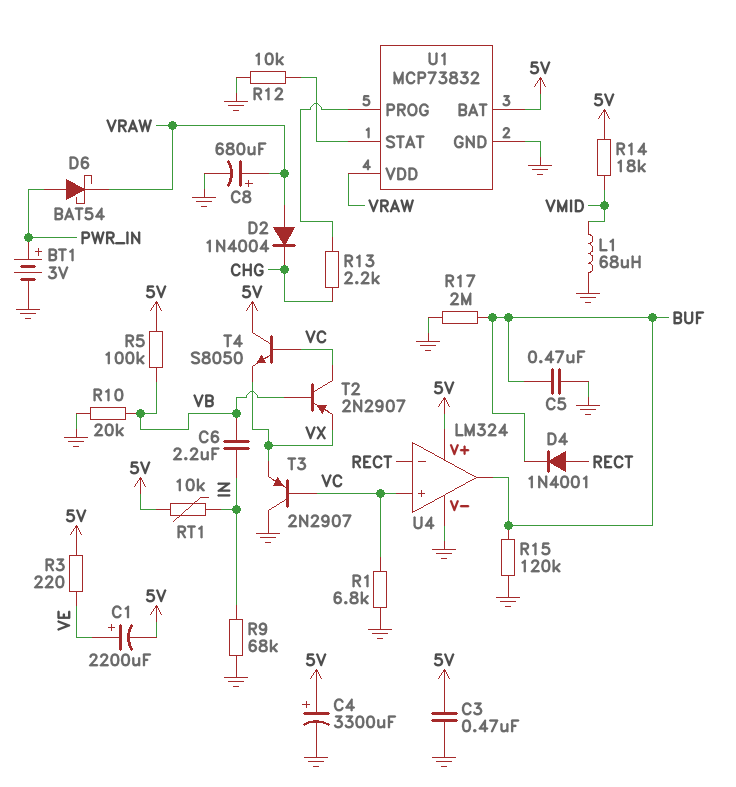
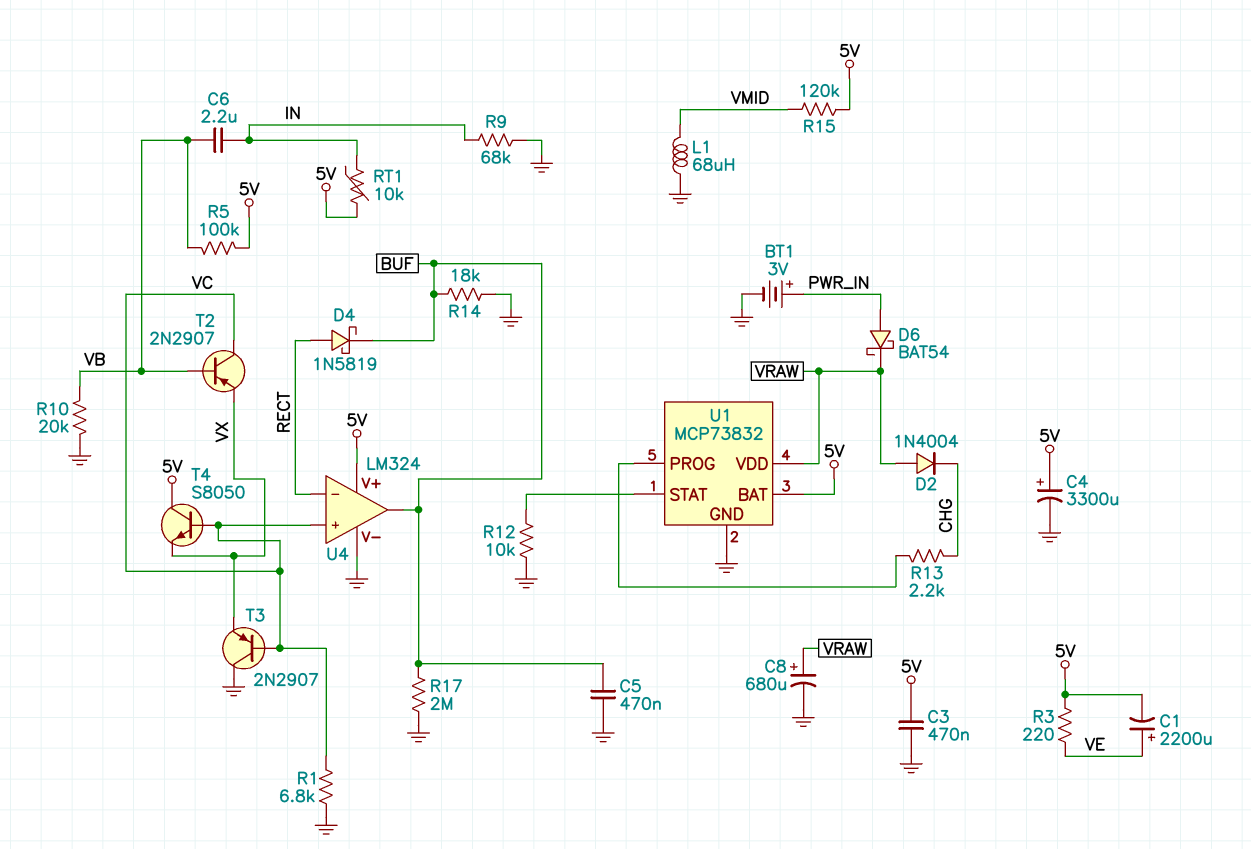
D4: diode 1N4001 (A RECT, K BUF) -> schottky 1N5819 (A RECT, K BUF)
R14: 18k (5V, VMID) -> 18k (BUF, GND)
R15: 120k (BUF, GND) -> 120k (5V, VMID)

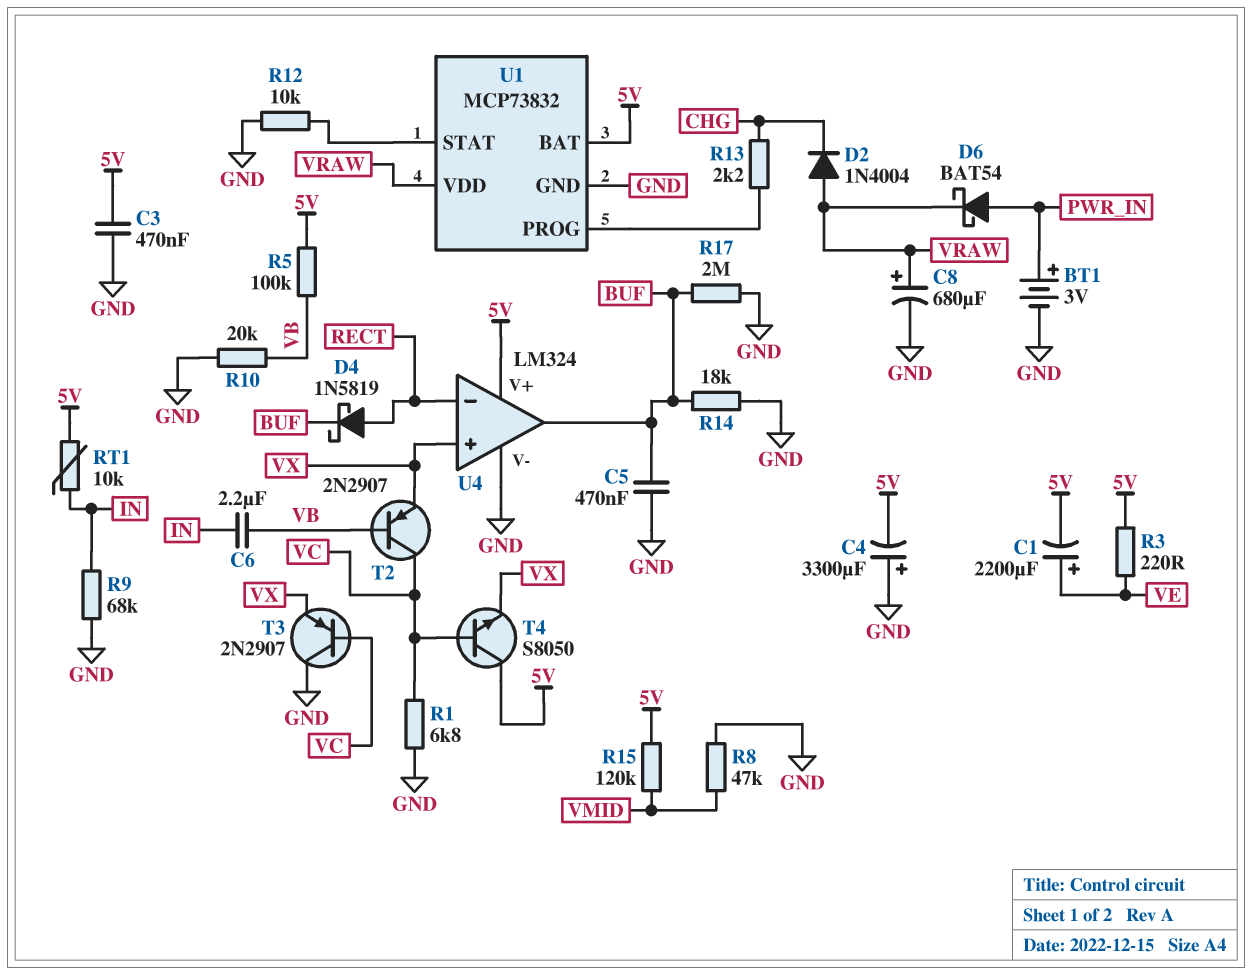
C4: 3300uF (plus 5V, minus GND) -> 3300uF (plus GND, minus 5V)
L1: 68uH (GND, VMID) -> none
R8: none -> 47k (GND, VMID)
U4 pin in+: VC -> VX

